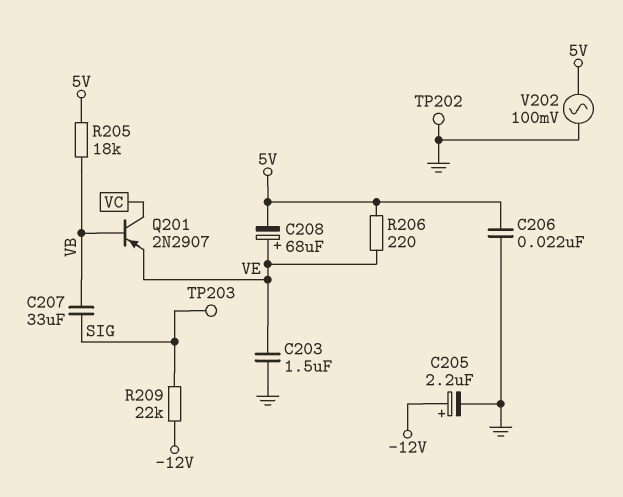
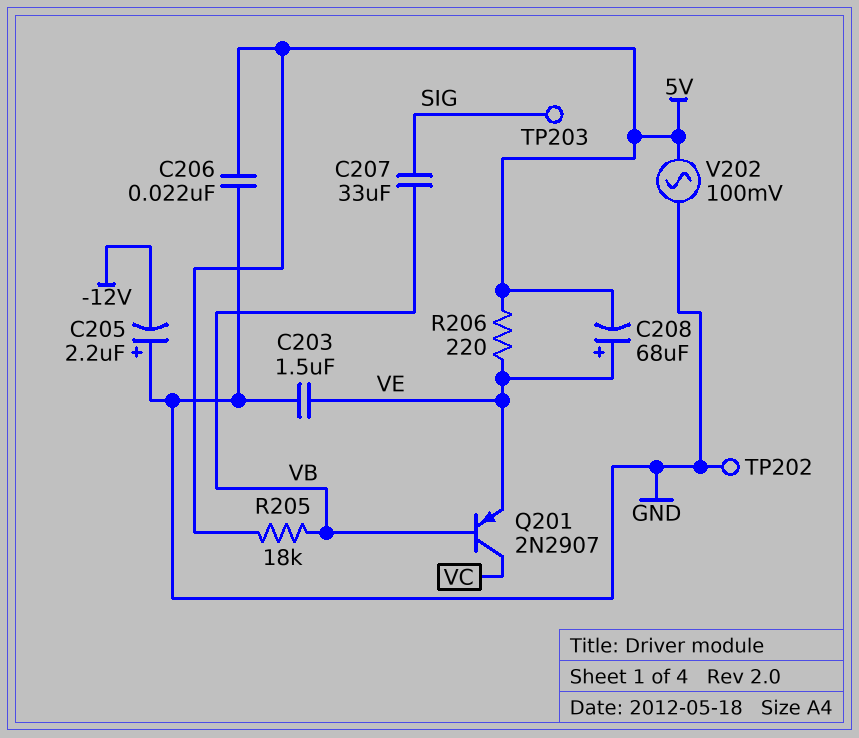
C205: 2.2uF (plus -12V, minus GND) -> 2.2uF (plus GND, minus -12V)
R209: 22k (-12V, SIG) -> none

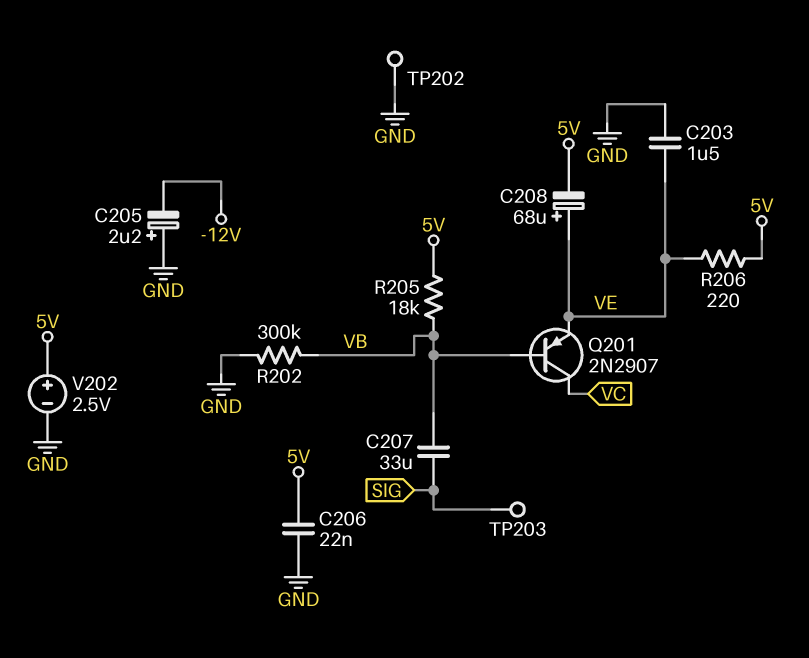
R202: none -> 300k (GND, VB)
V202: AC 100mV (5V, GND) -> 2.5V (plus 5V, minus GND)

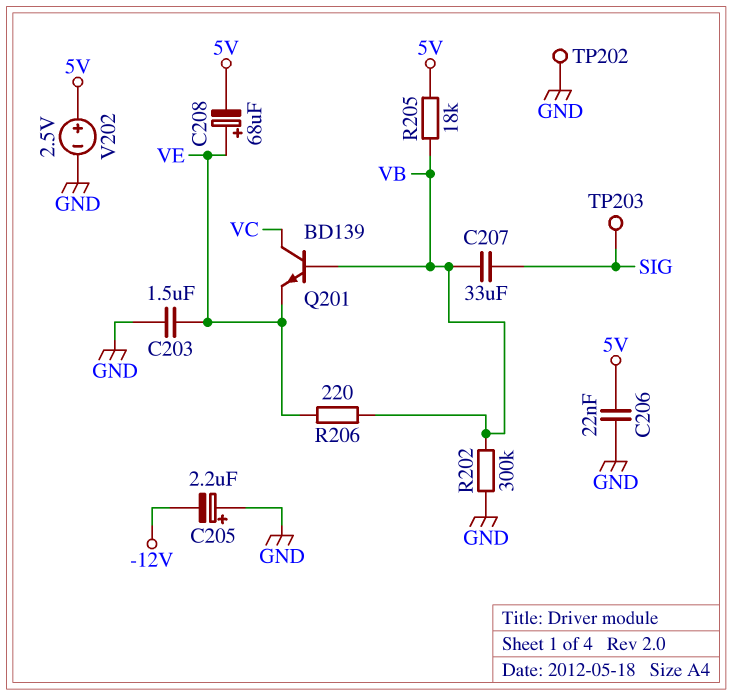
Q201: PNP 2N2907 (B VB, C VC, E VE) -> NPN BD139 (B VB, C VC, E VE)
R206: 220 (5V, VE) -> 220 (VB, VE)

